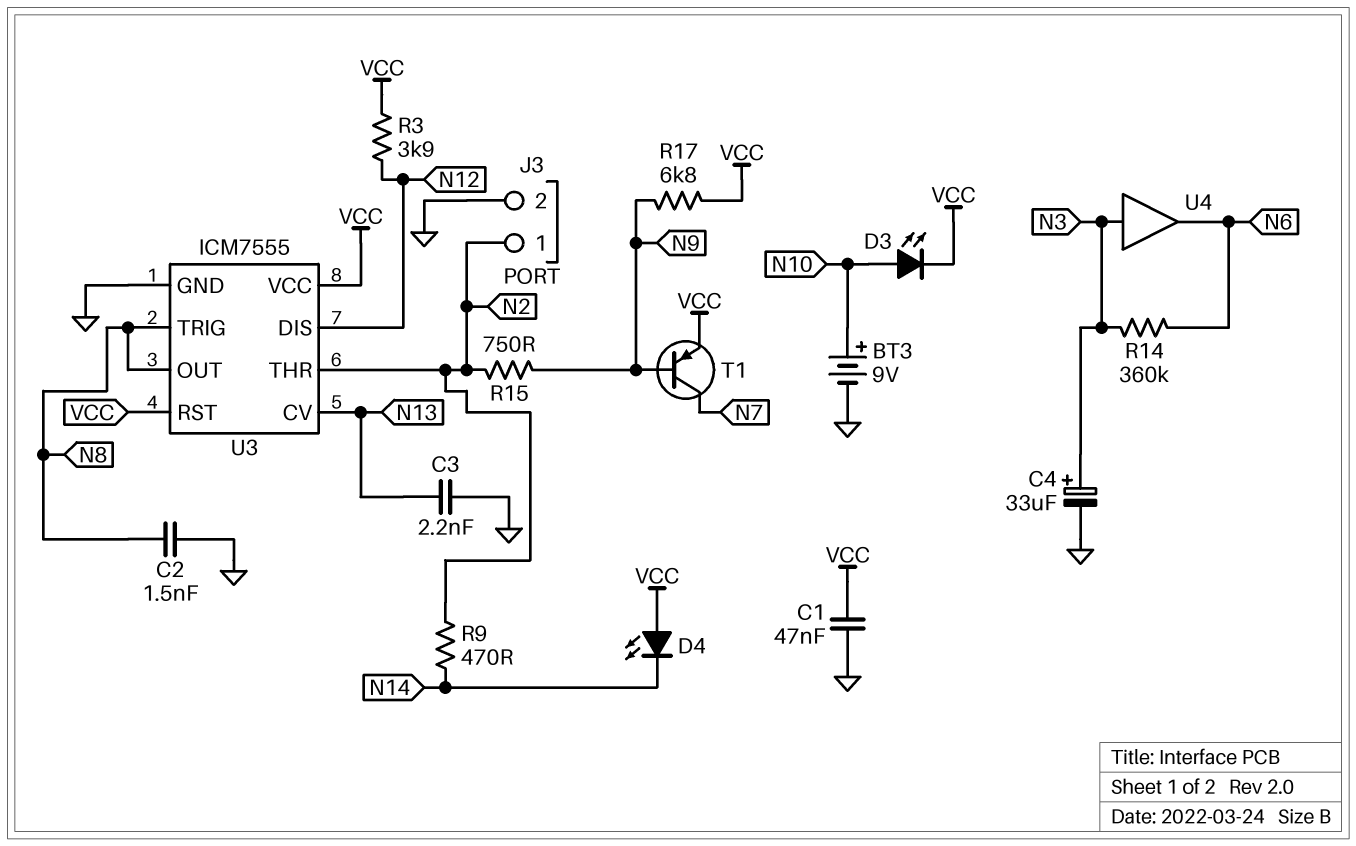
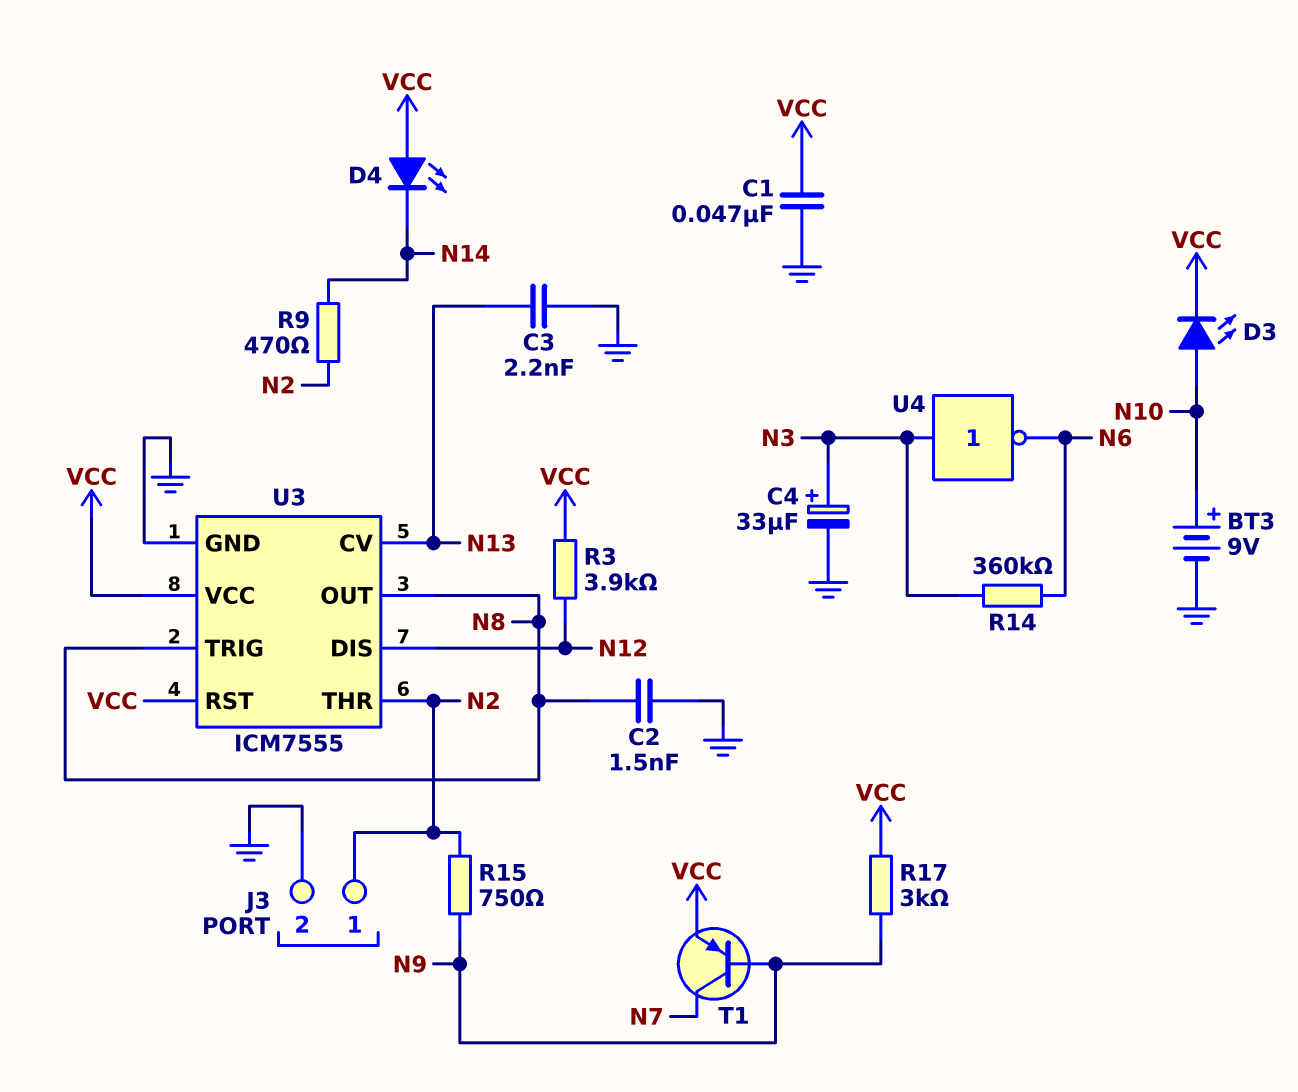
R17: 6.8k (N9, VCC) -> 3k (N9, VCC)
U4: buffer (in N3, out N6) -> NOT (in N3, out N6)

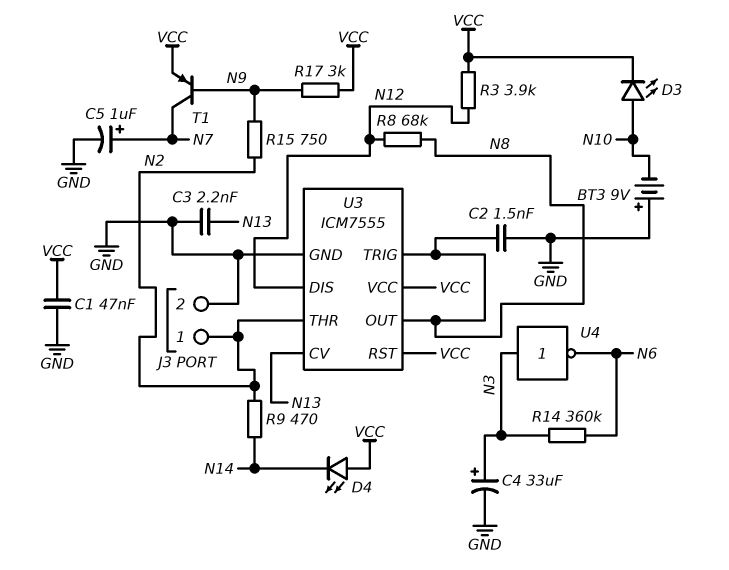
BT3: 9V (plus N10, minus GND) -> 9V (plus GND, minus N10)
C5: none -> 1uF (plus N7, minus GND)
R8: none -> 68k (N8, N12)

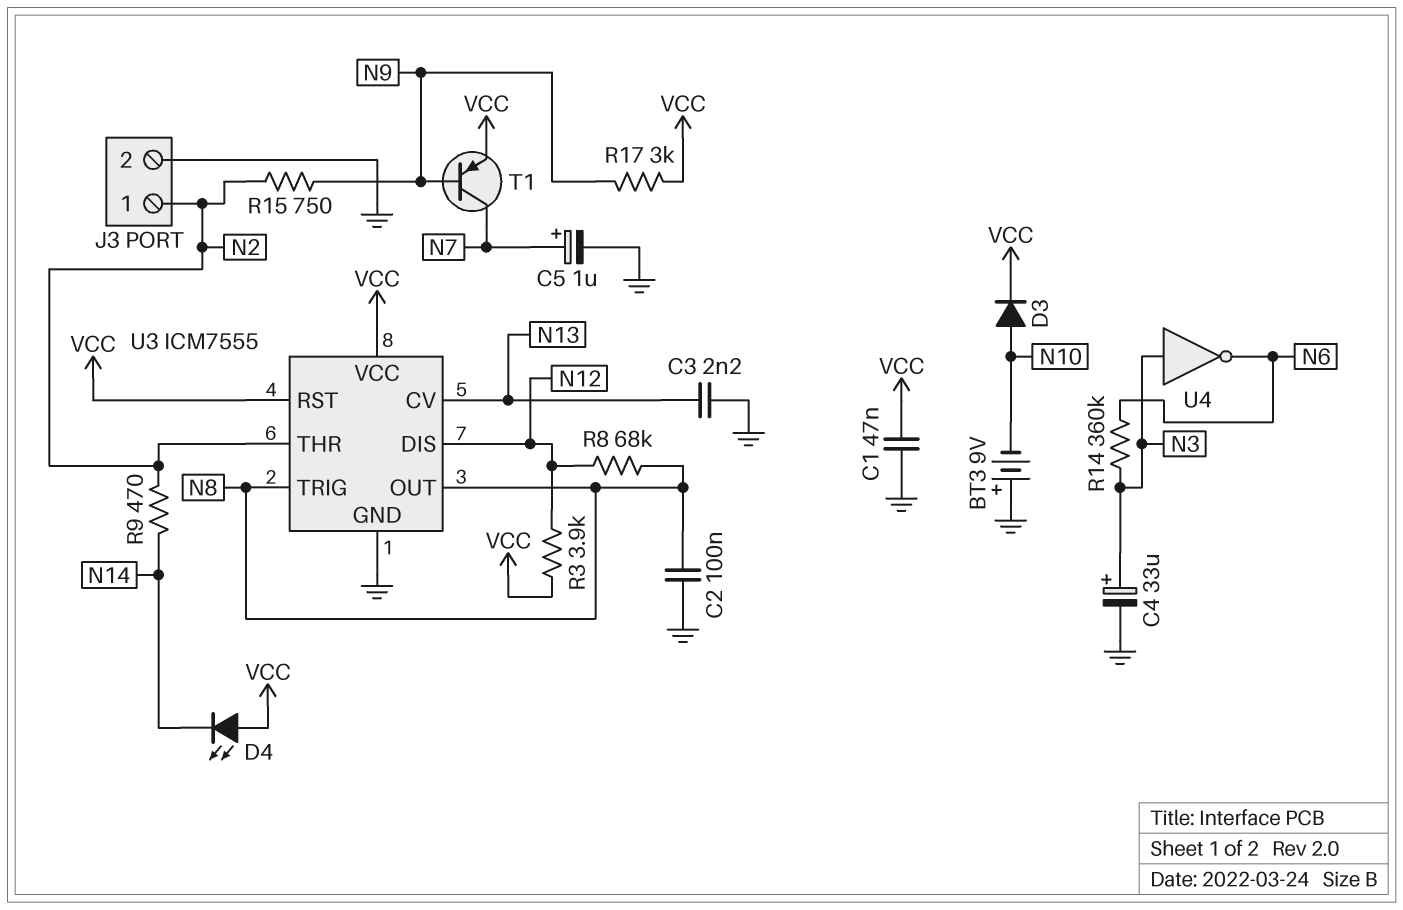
C2: 1.5nF (GND, N8) -> 100nF (GND, N8)
D3: LED (A N10, K VCC) -> diode (A N10, K VCC)

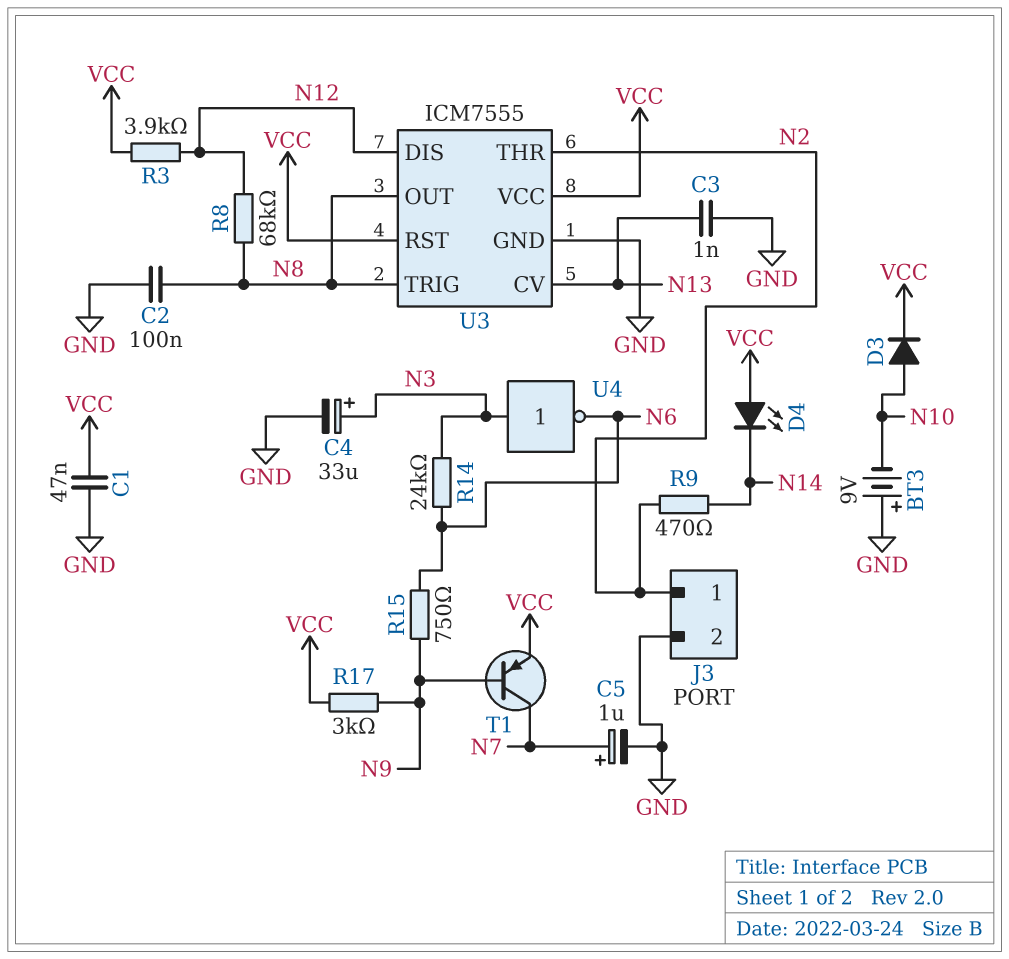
C3: 2.2nF (GND, N13) -> 1nF (GND, N13)
R14: 360k (N3, N6) -> 24k (N3, N6)
R15: 750 (N2, N9) -> 750 (N6, N9)

